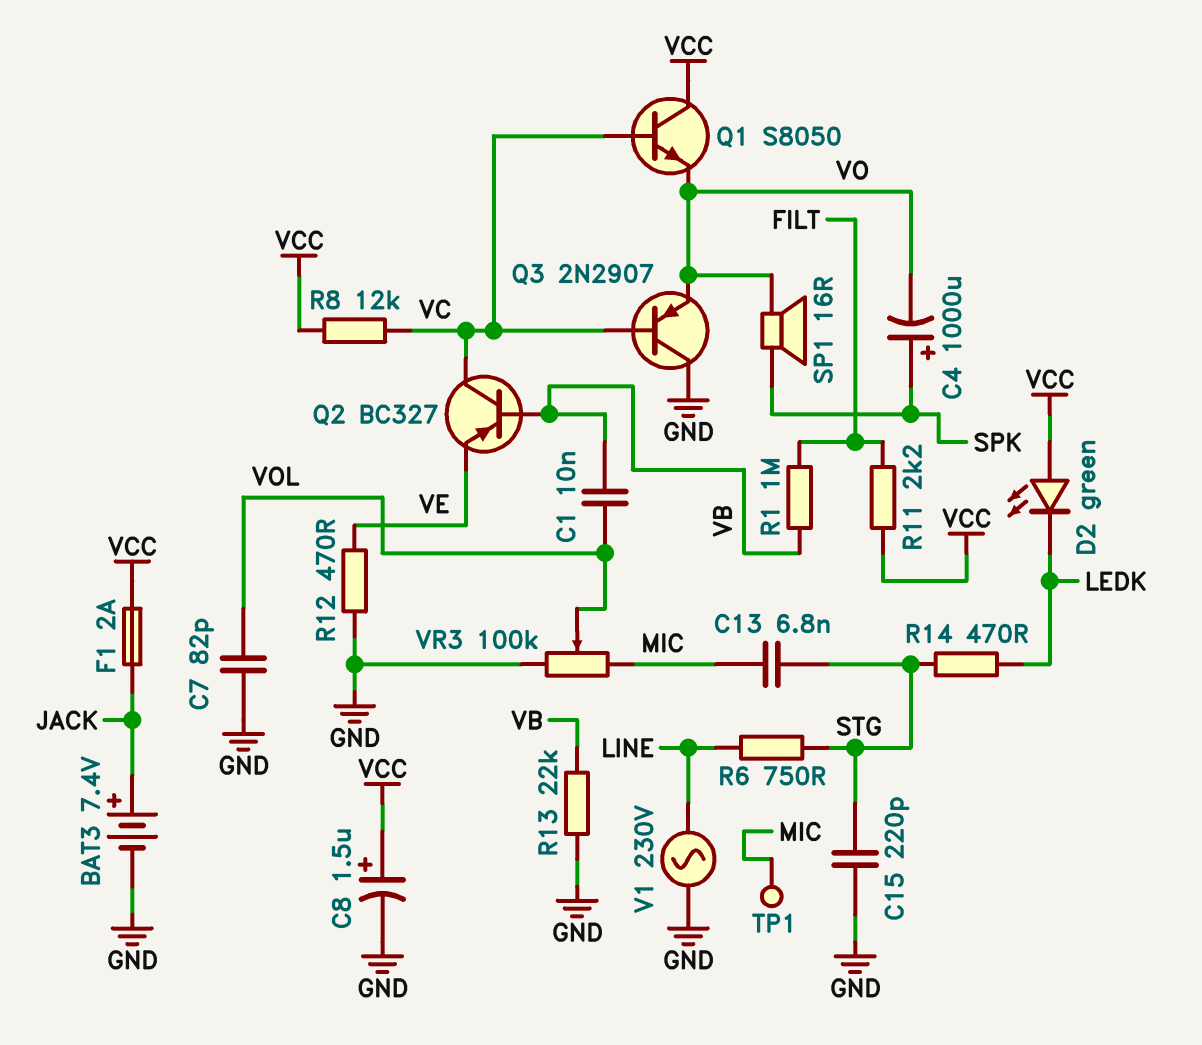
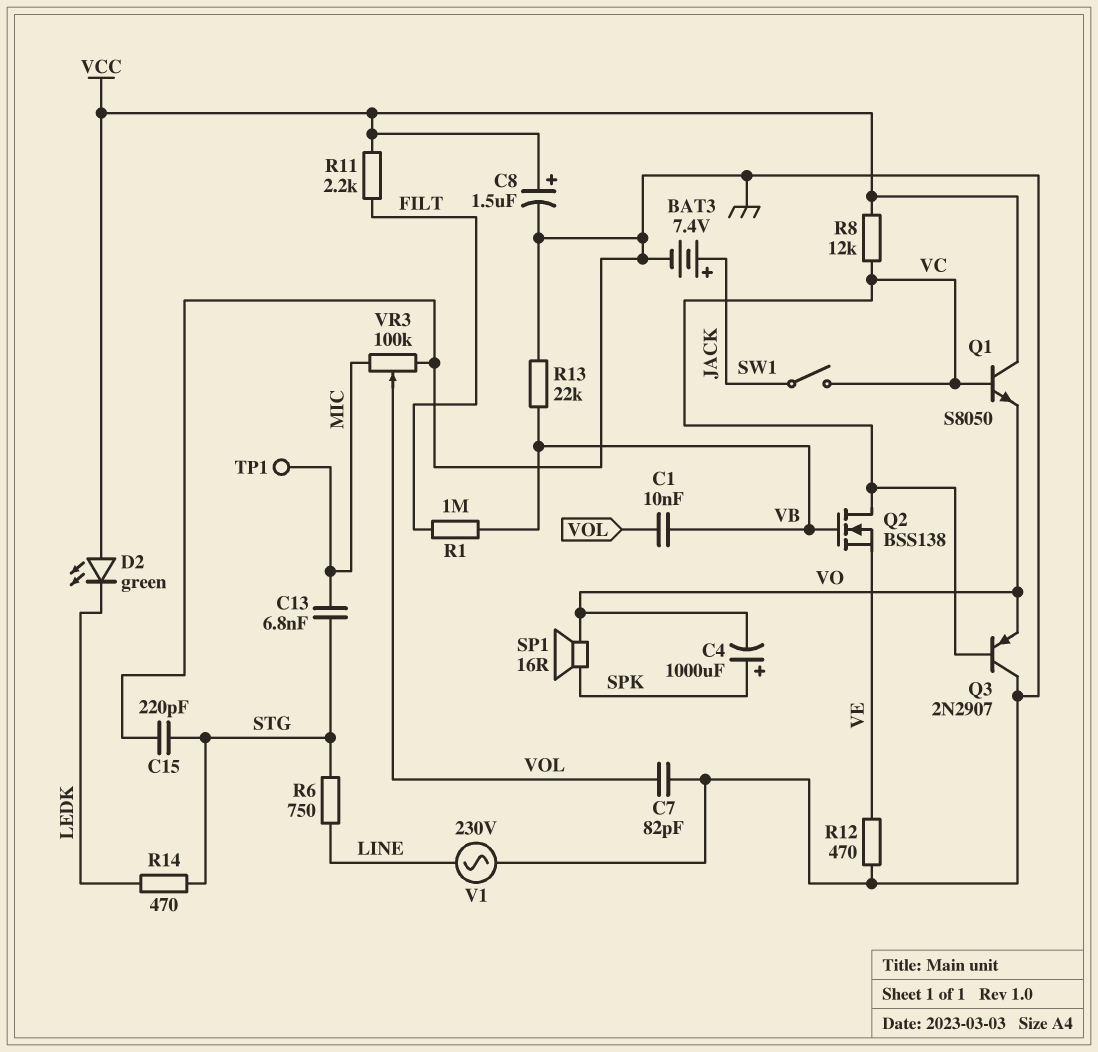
F1: 2A (JACK, VCC) -> none
Q2: PNP BC327 (B VB, C VC, E VE) -> NMOS BSS138 (G VB, D VC, S VE)
SW1: none -> switch (JACK, VC)

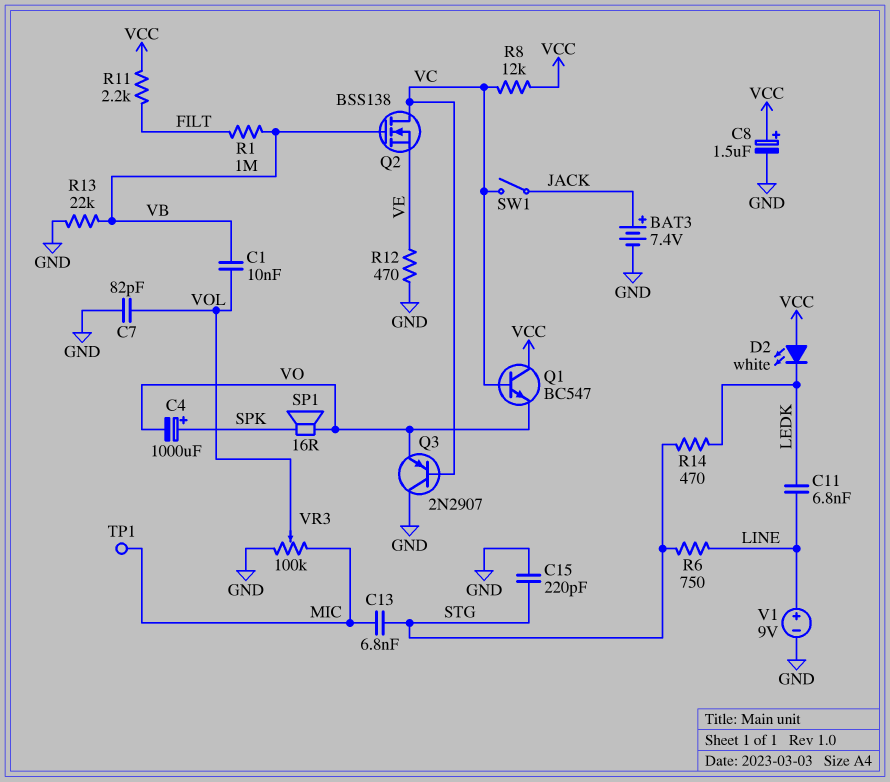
C11: none -> 6.8nF (LEDK, LINE)
D2: LED green (A VCC, K LEDK) -> LED white (A VCC, K LEDK)
Q1: NPN S8050 (B VC, C VCC, E VO) -> NPN BC547 (B VC, C VCC, E VO)
V1: AC 230V (GND, LINE) -> 9V (plus LINE, minus GND)

